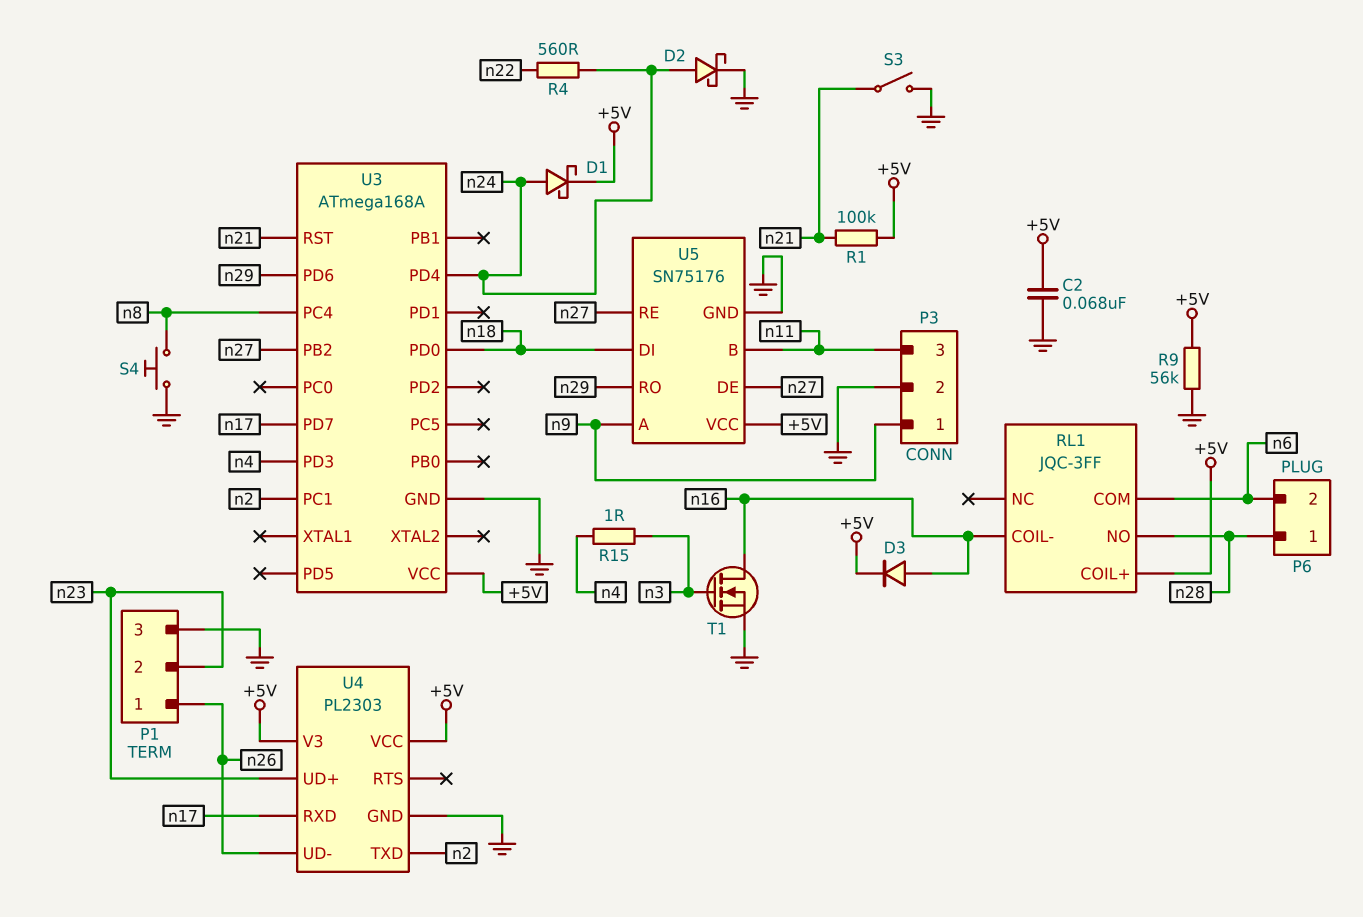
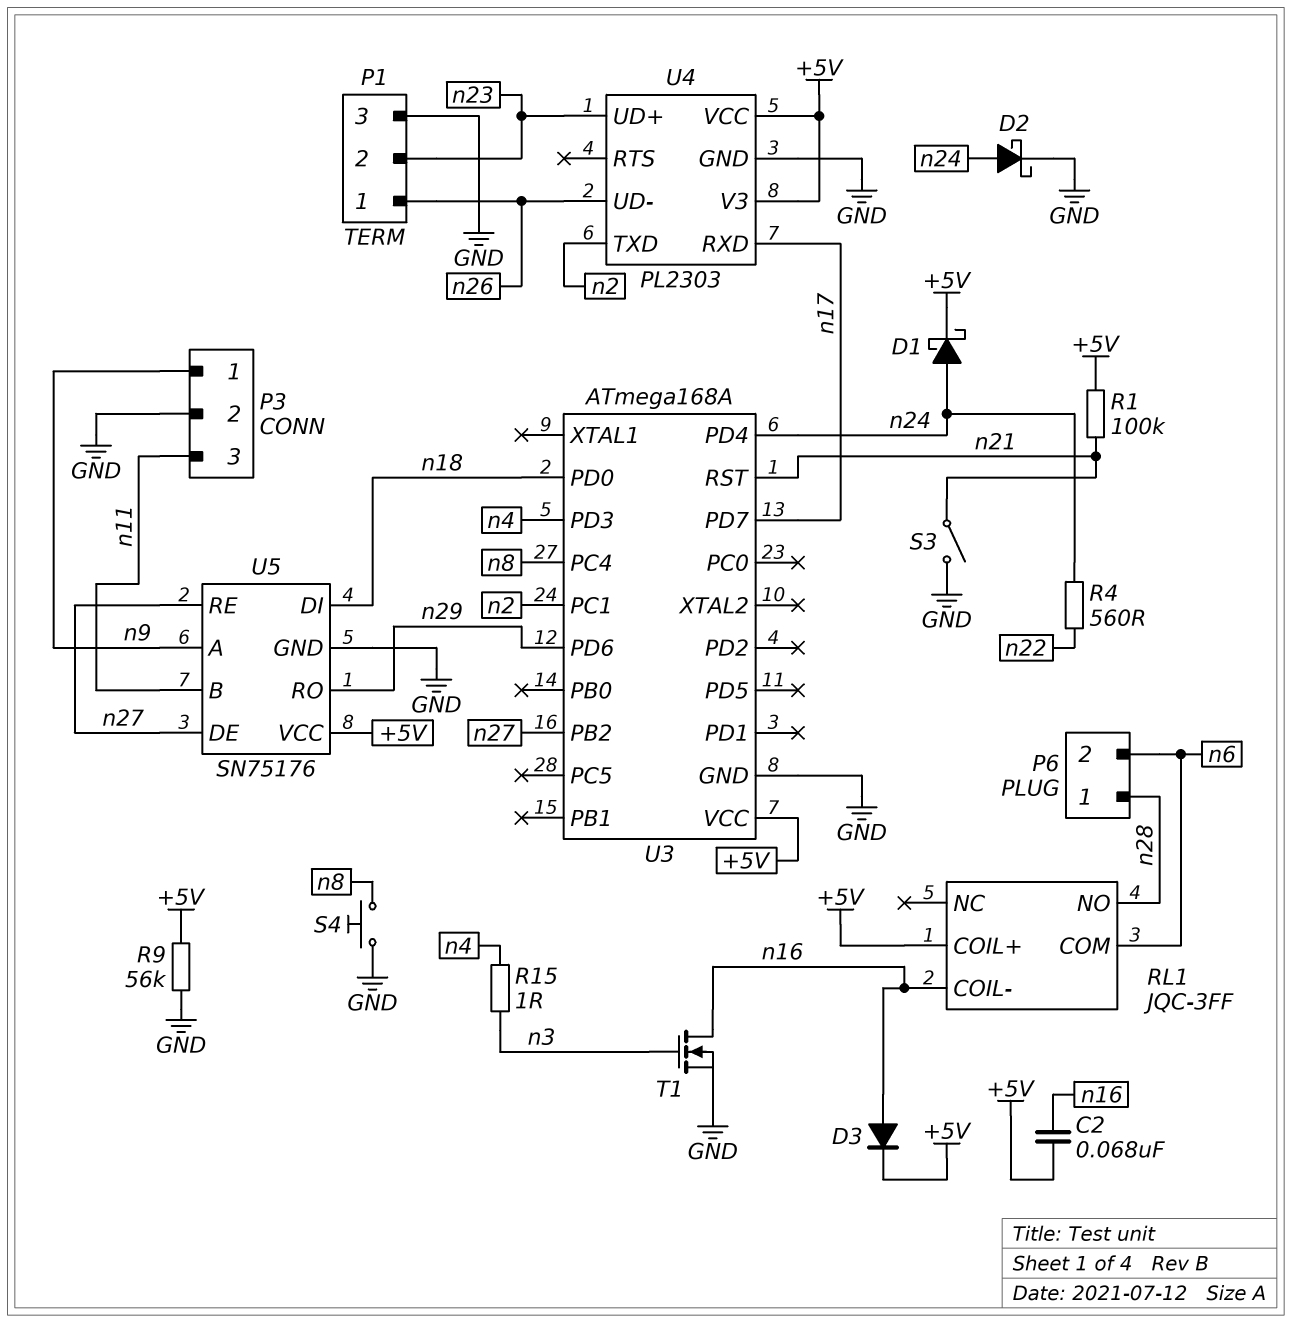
C2: 68nF (+5V, GND) -> 68nF (+5V, n16)

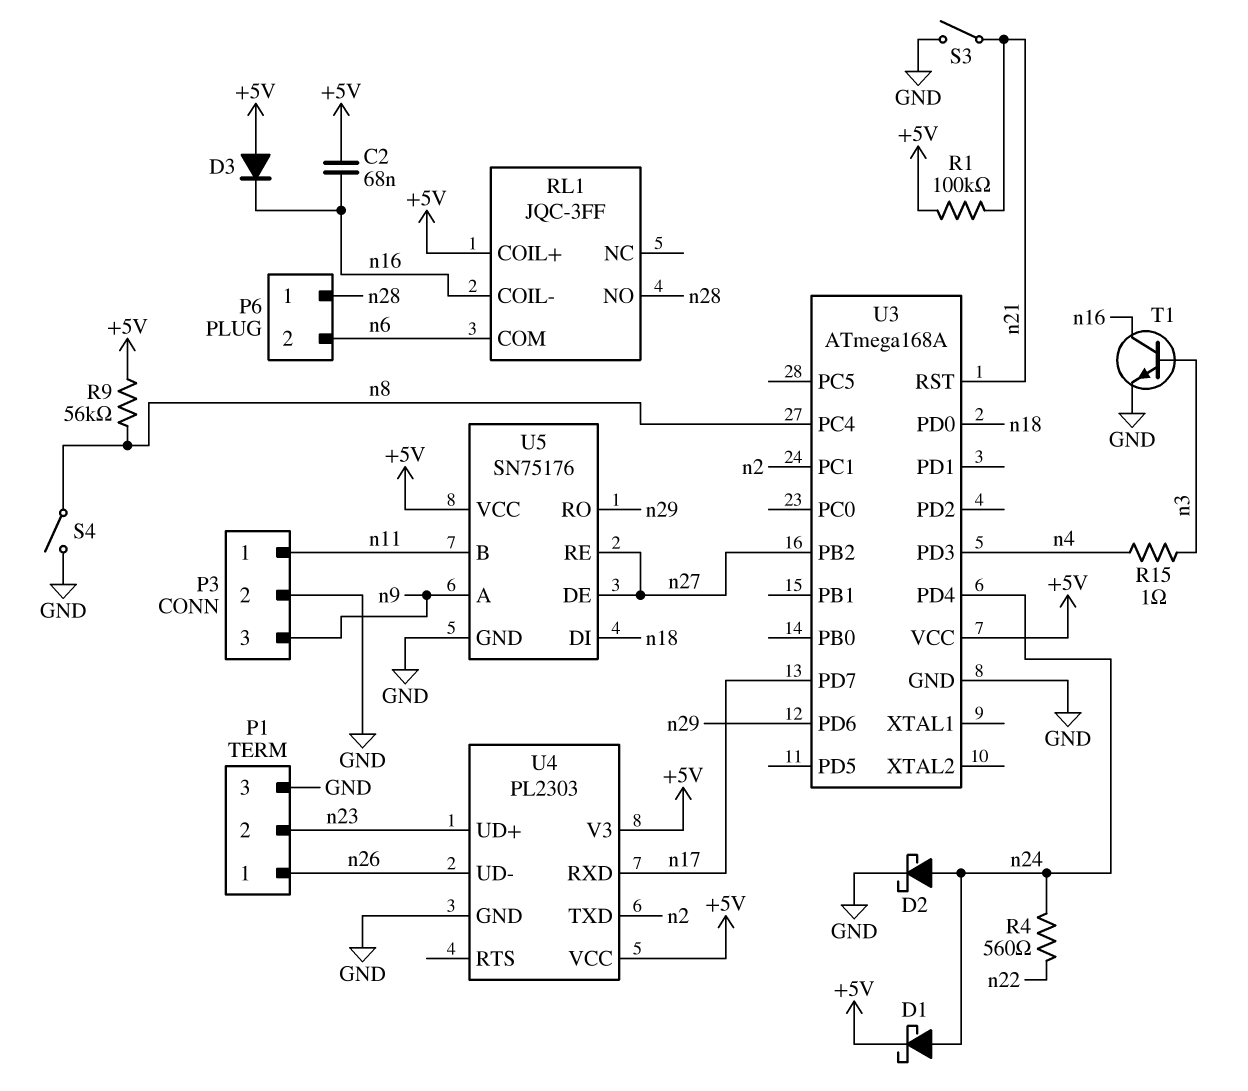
D3: diode (A n16, K +5V) -> diode (A +5V, K n16)
P3 pin 1: n9 -> n11
P3 pin 3: n11 -> n9
R9: 56k (+5V, GND) -> 56k (+5V, n8)
S4: button (GND, n8) -> switch (GND, n8)
T1: NMOS (G n3, D n16, S GND) -> NPN (B n3, C n16, E GND)

